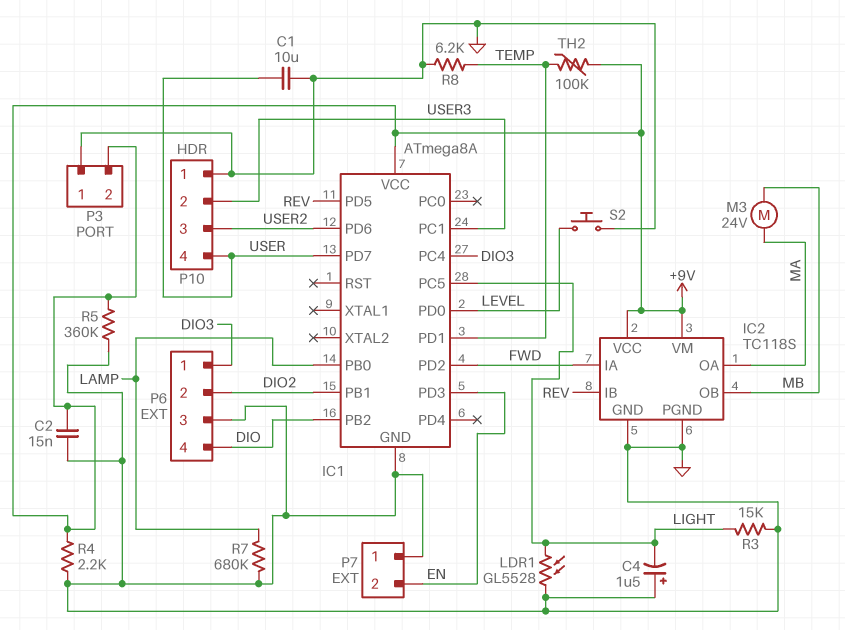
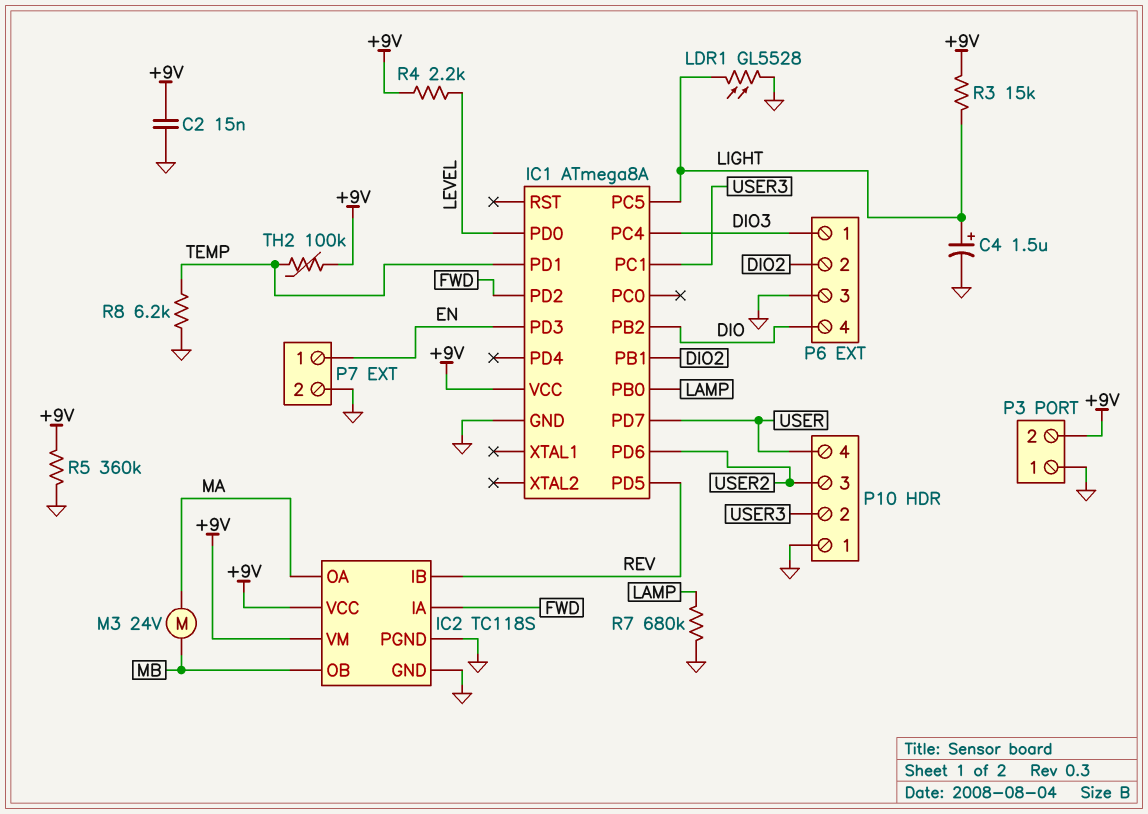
C1: 10uF (GND, USER) -> none
C4: 1.5uF (plus GND, minus LIGHT) -> 1.5uF (plus LIGHT, minus GND)
P7 pin 1: GND -> EN
P7 pin 2: EN -> GND
R3: 15k (GND, LIGHT) -> 15k (+9V, LIGHT)
R4: 2.2k (+9V, GND) -> 2.2k (+9V, LEVEL)
S2: button (GND, LEVEL) -> none

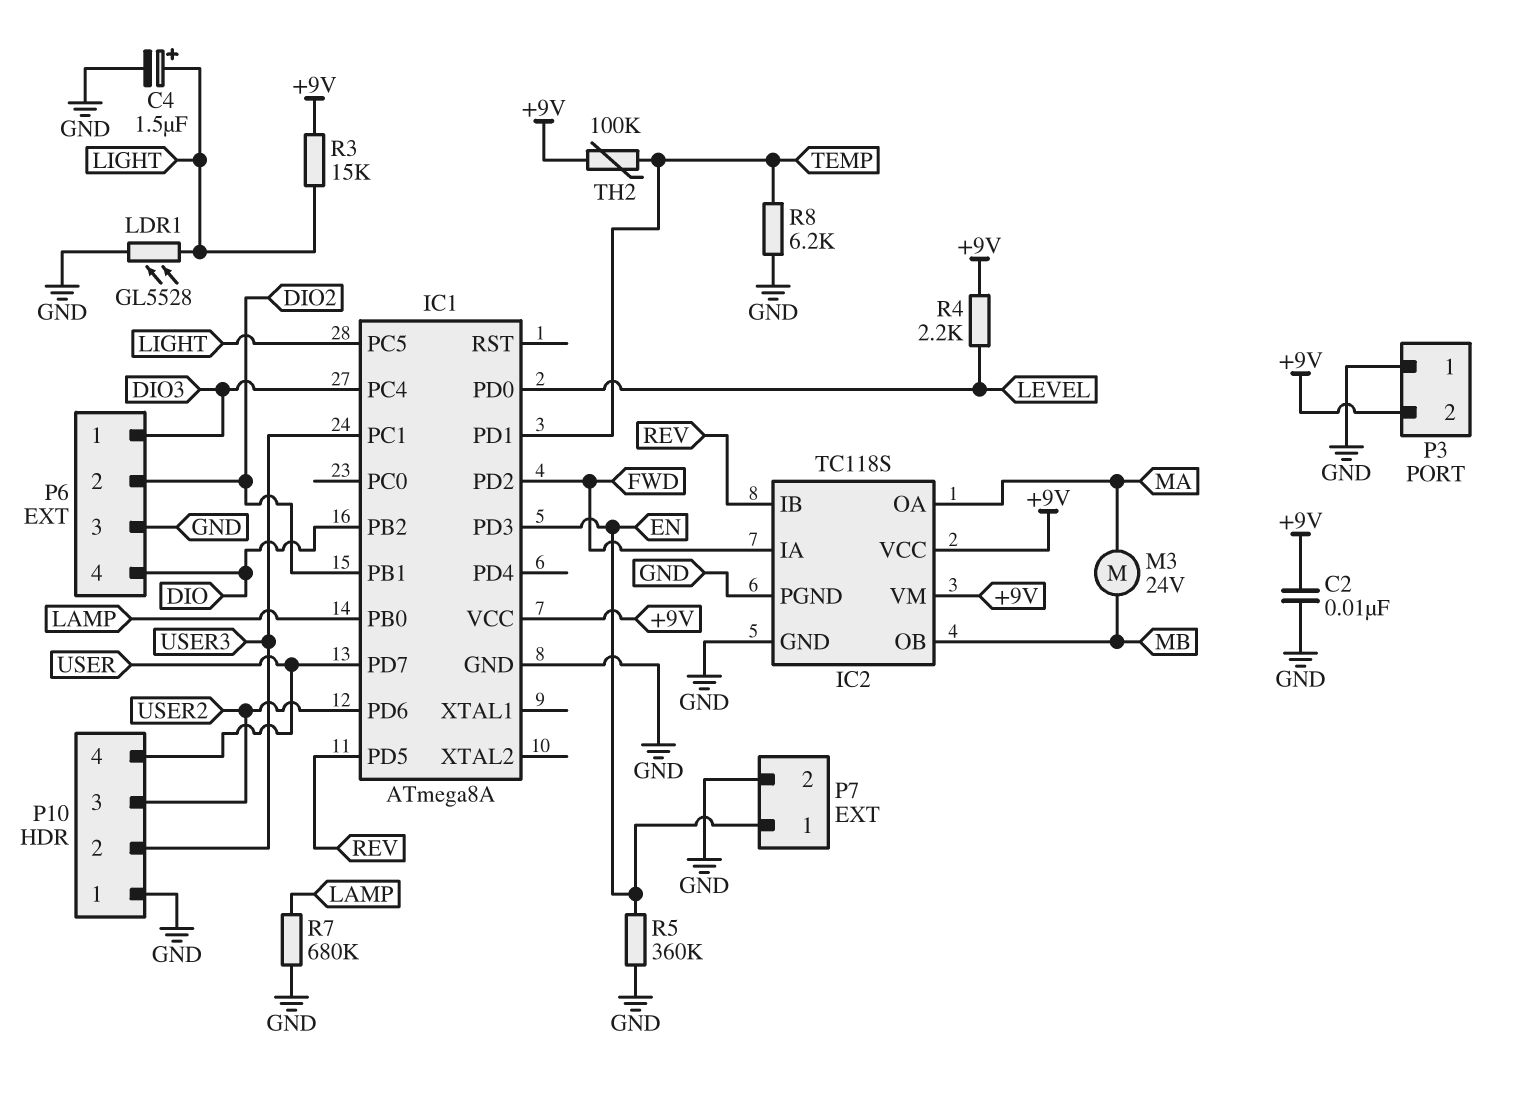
C2: 15nF (+9V, GND) -> 10nF (+9V, GND)
R5: 360k (+9V, GND) -> 360k (EN, GND)

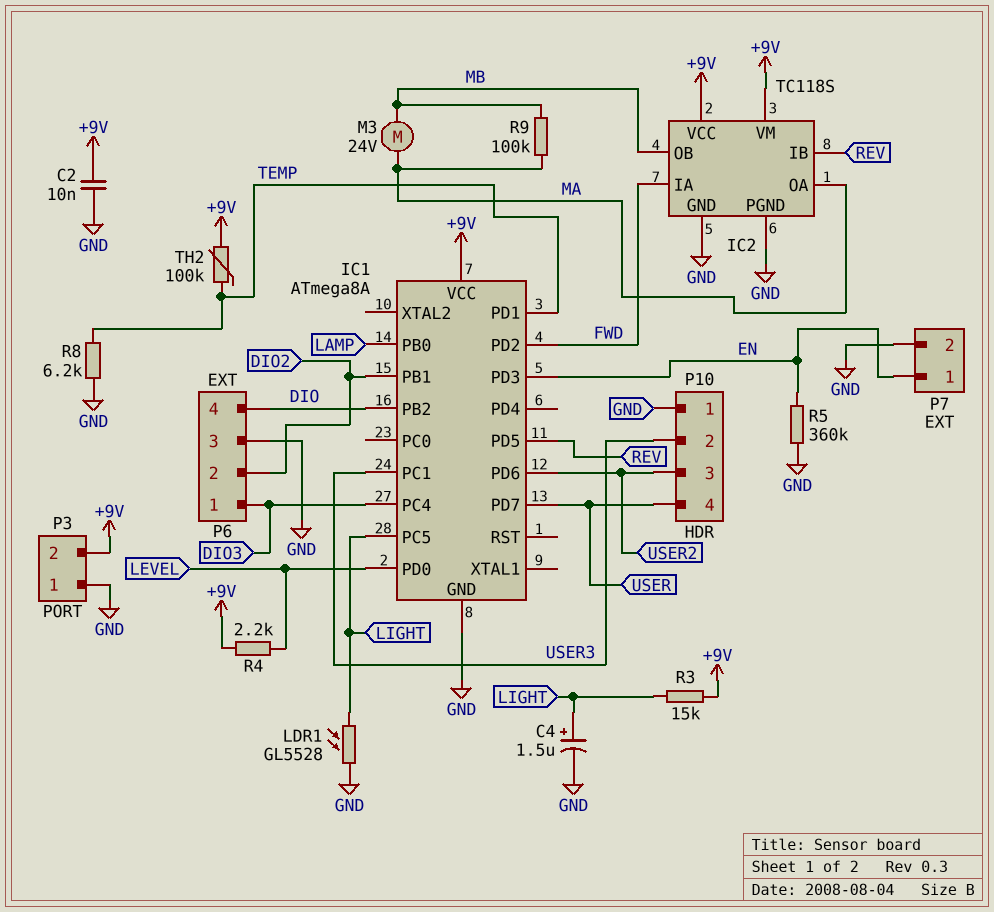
R7: 680k (GND, LAMP) -> none
R9: none -> 100k (MA, MB)

